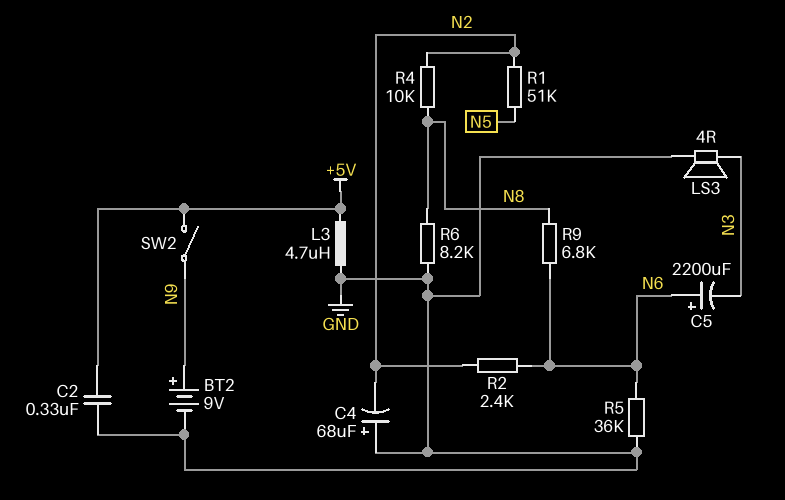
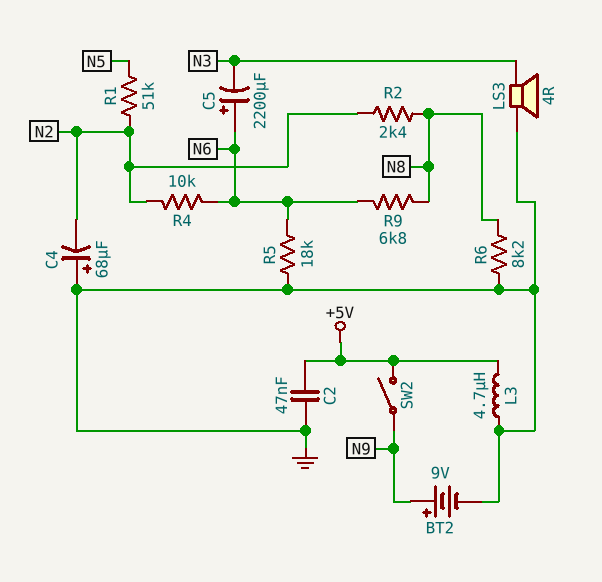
C2: 330nF (+5V, GND) -> 47nF (+5V, GND)
R2: 2.4k (N2, N6) -> 2.4k (N2, N8)
R4: 10k (N2, N8) -> 10k (N2, N6)
R5: 36k (GND, N6) -> 18k (GND, N6)

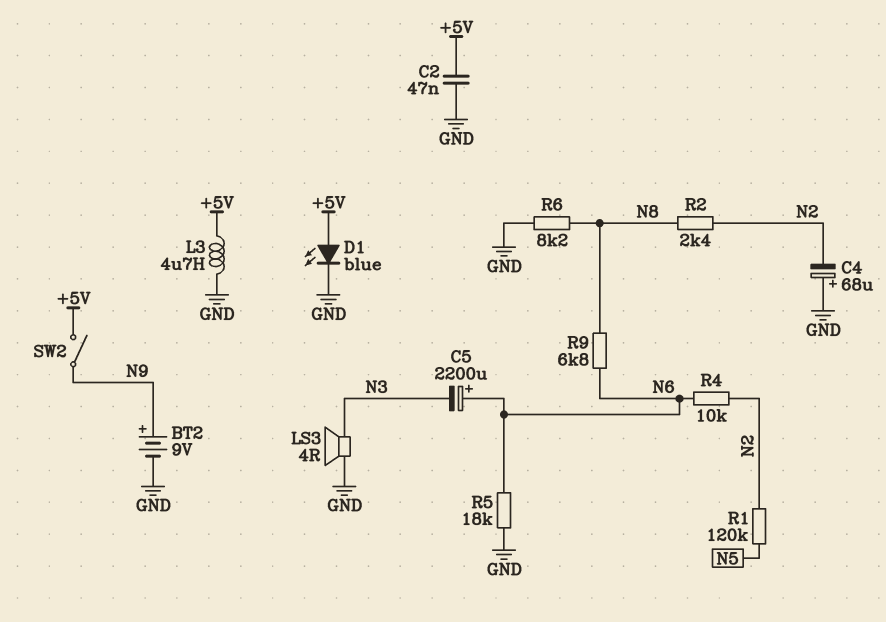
D1: none -> LED blue (A +5V, K GND)
R1: 51k (N2, N5) -> 120k (N2, N5)

